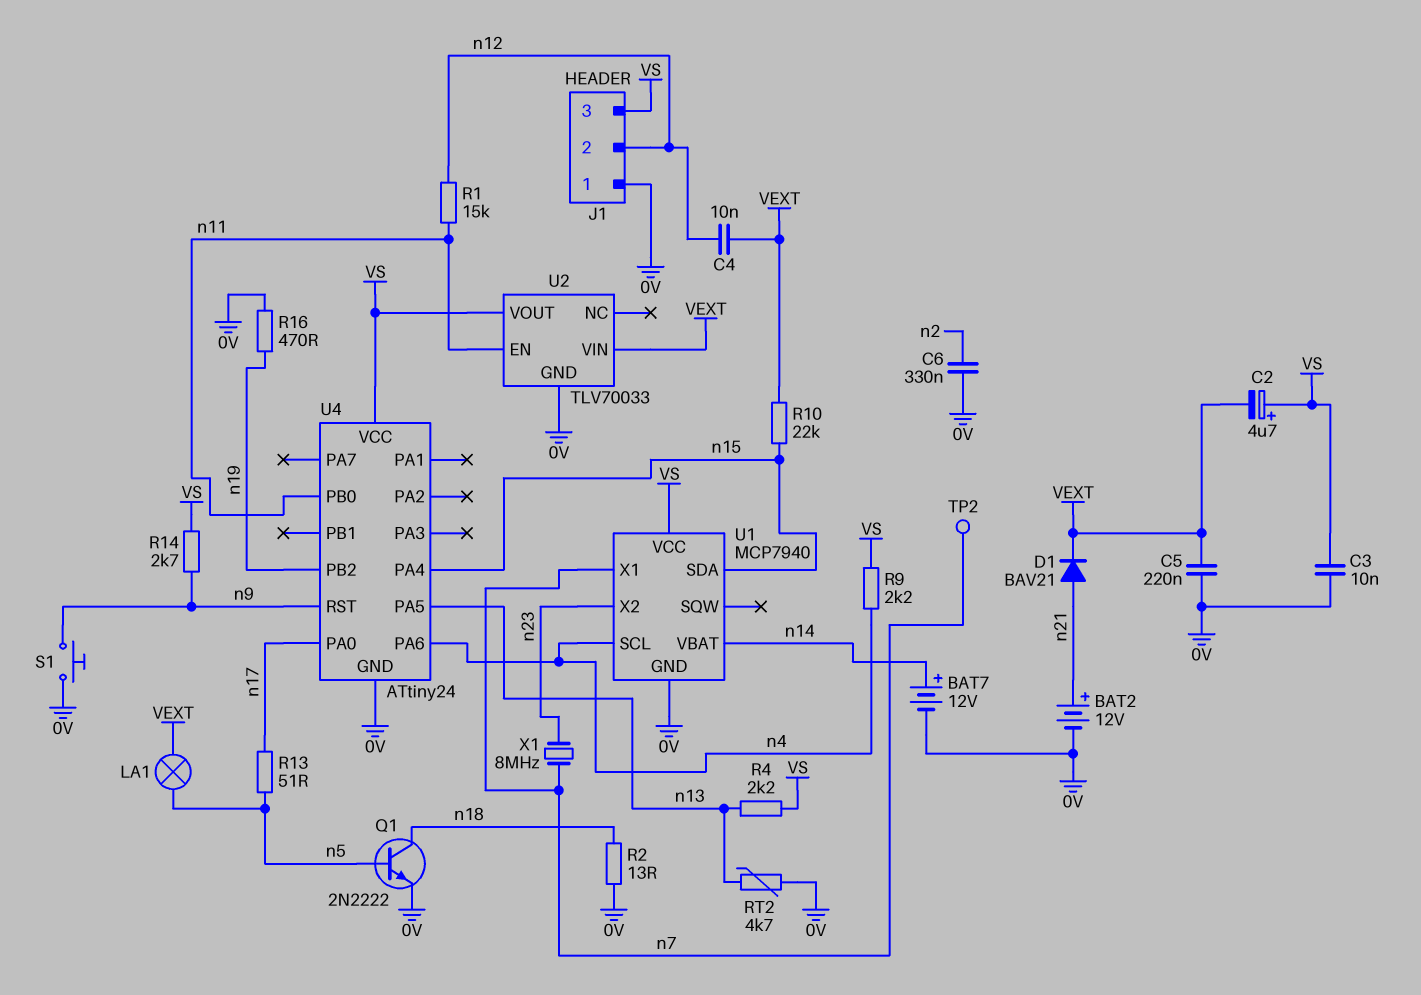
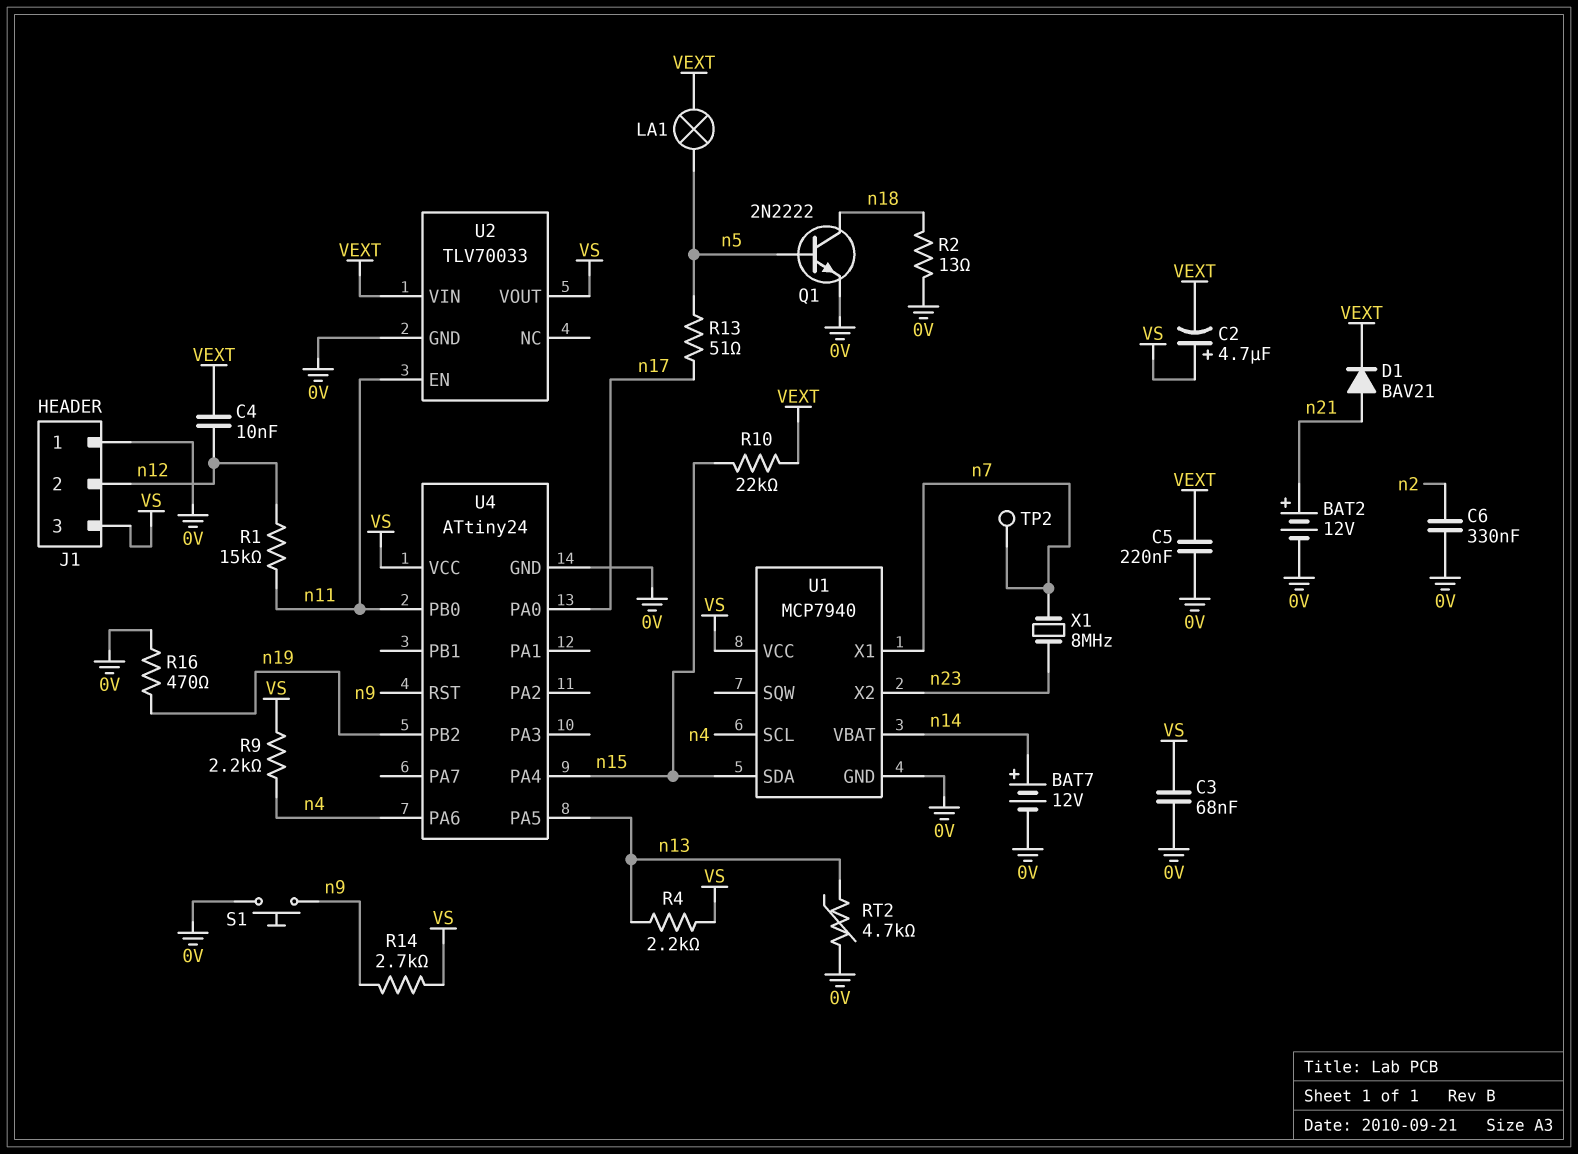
C3: 10nF (0V, VS) -> 68nF (0V, VS)

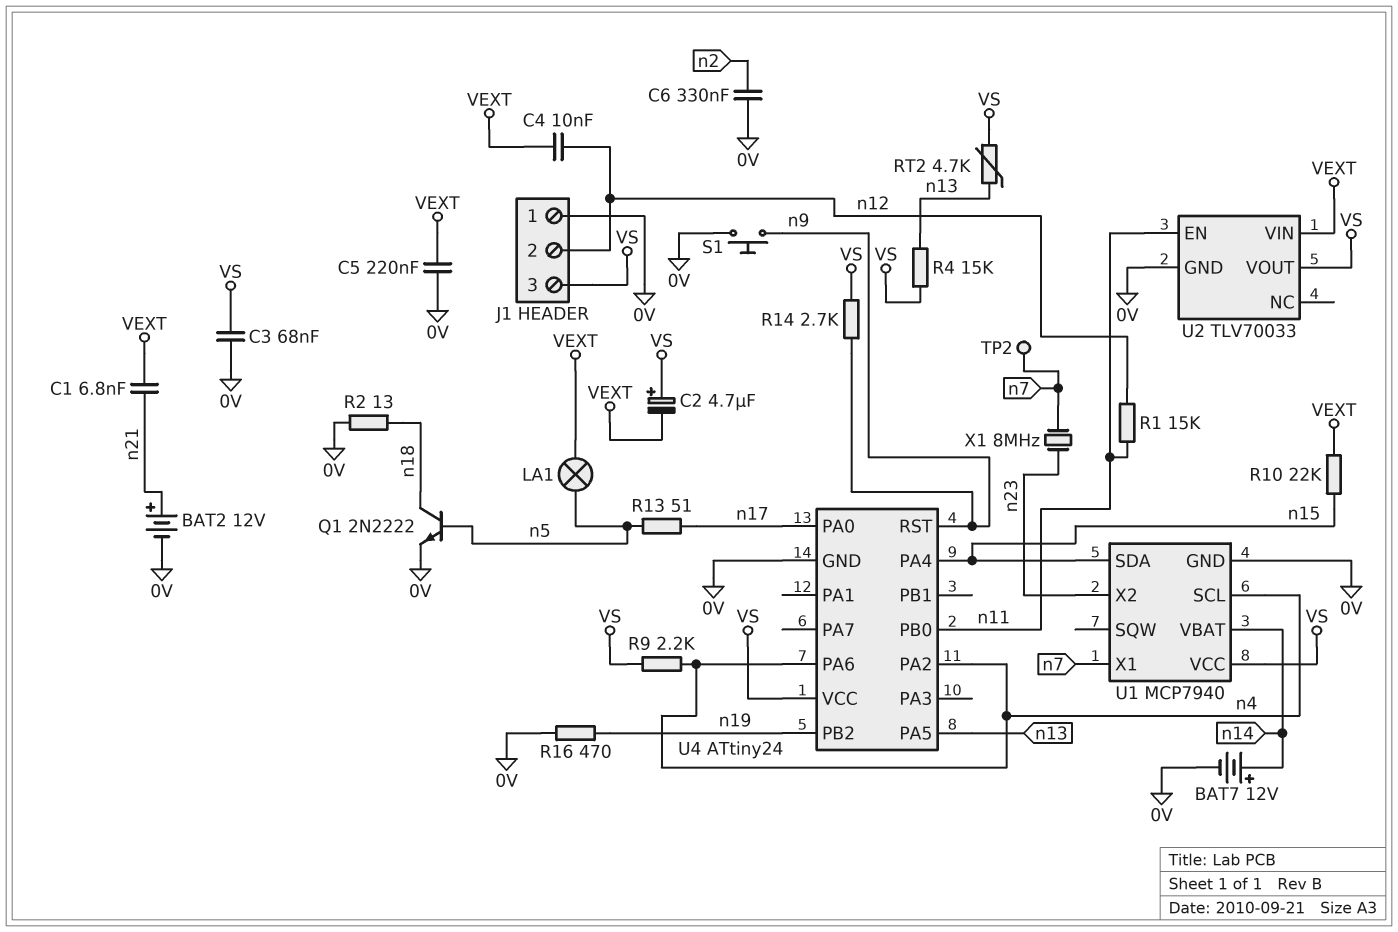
C1: none -> 6.8nF (VEXT, n21)
D1: diode BAV21 (A n21, K VEXT) -> none
R4: 2.2k (VS, n13) -> 15k (VS, n13)
RT2: 4.7k (0V, n13) -> 4.7k (VS, n13)
U4 pin PA2: none -> n4

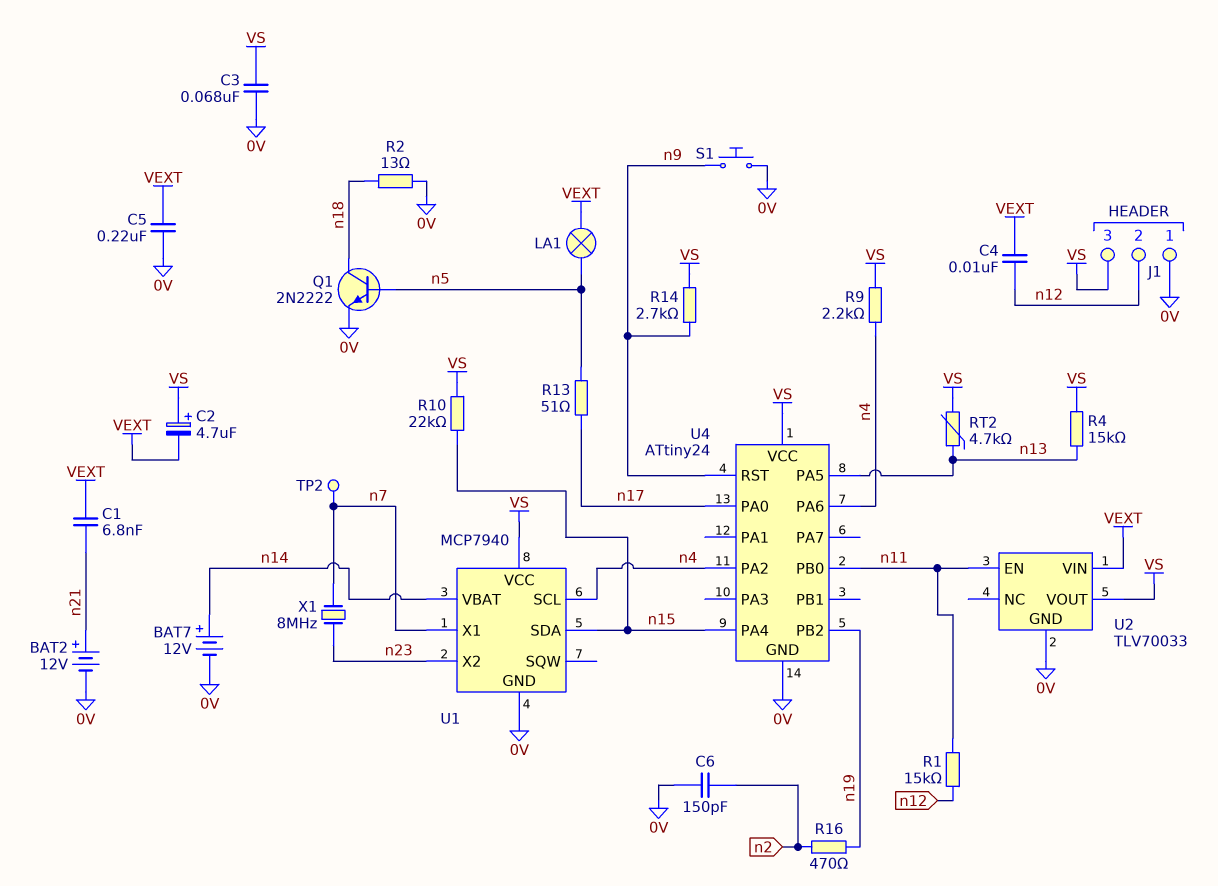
C6: 330nF (0V, n2) -> 150pF (0V, n2)
R10: 22k (VEXT, n15) -> 22k (VS, n15)
R16: 470 (0V, n19) -> 470 (n2, n19)

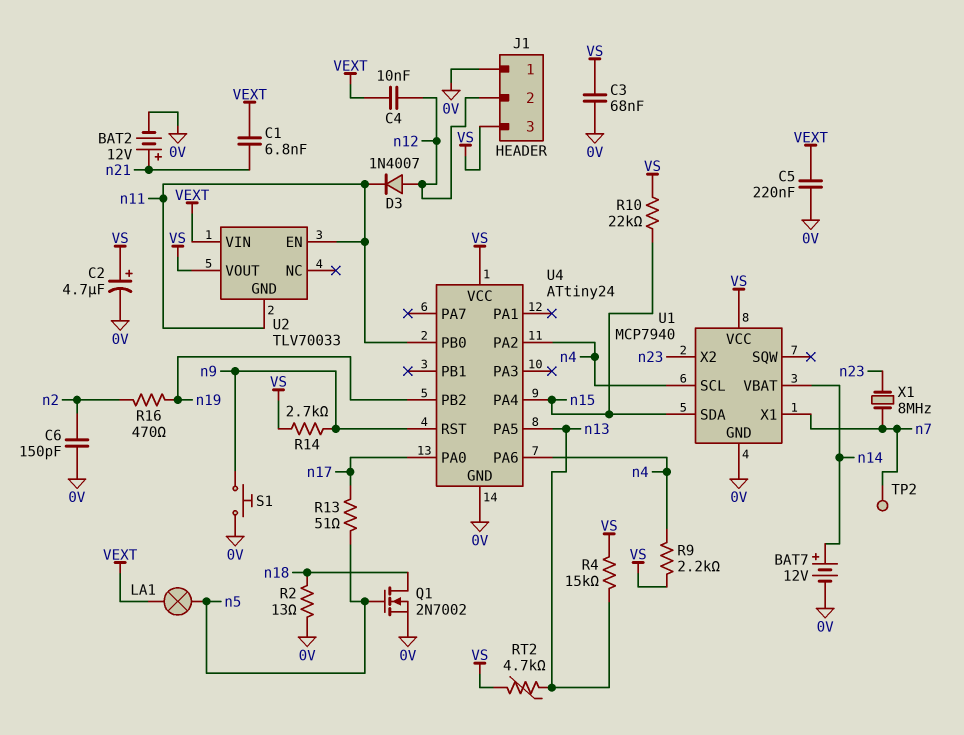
C2: 4.7uF (plus VS, minus VEXT) -> 4.7uF (plus VS, minus 0V)
D3: none -> diode 1N4007 (A n12, K n11)
Q1: NPN 2N2222 (B n5, C n18, E 0V) -> NMOS 2N7002 (G n5, D n18, S 0V)
R1: 15k (n11, n12) -> none
U2 pin GND: 0V -> n11

